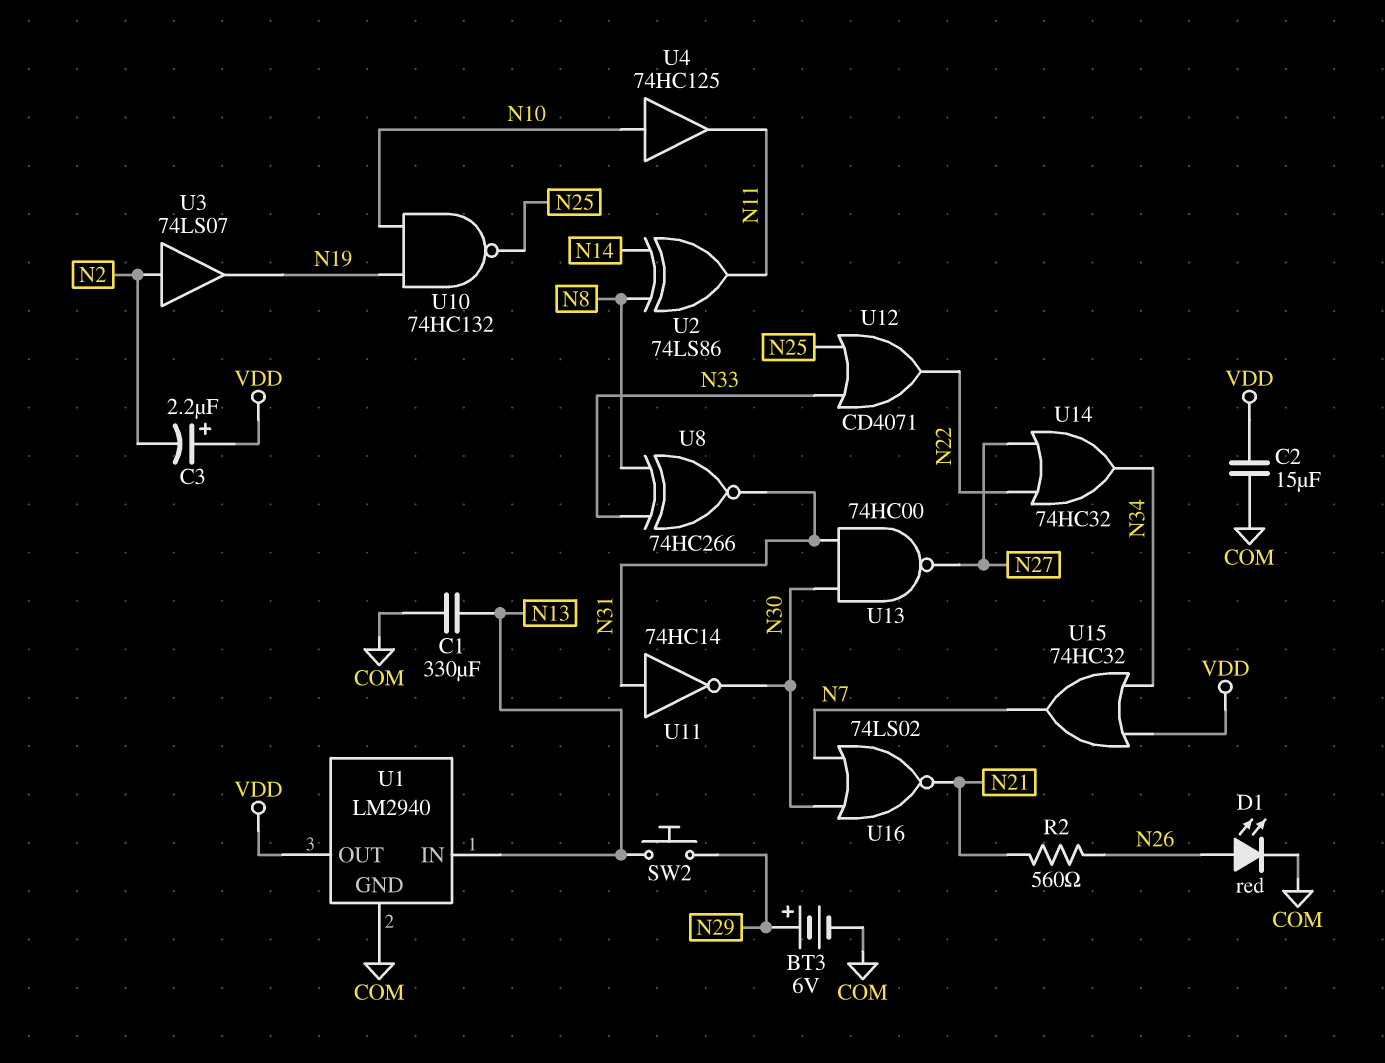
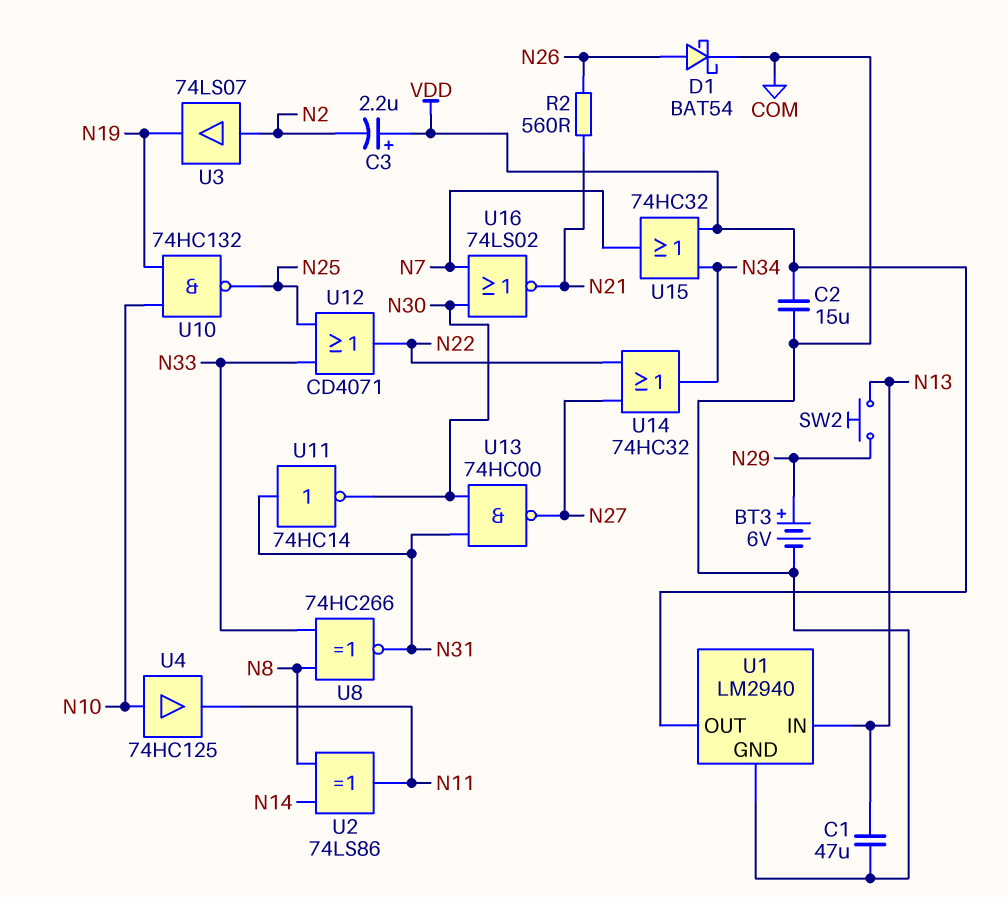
C1: 330uF (COM, N13) -> 47uF (COM, N13)
D1: LED red (A N26, K COM) -> schottky BAT54 (A N26, K COM)

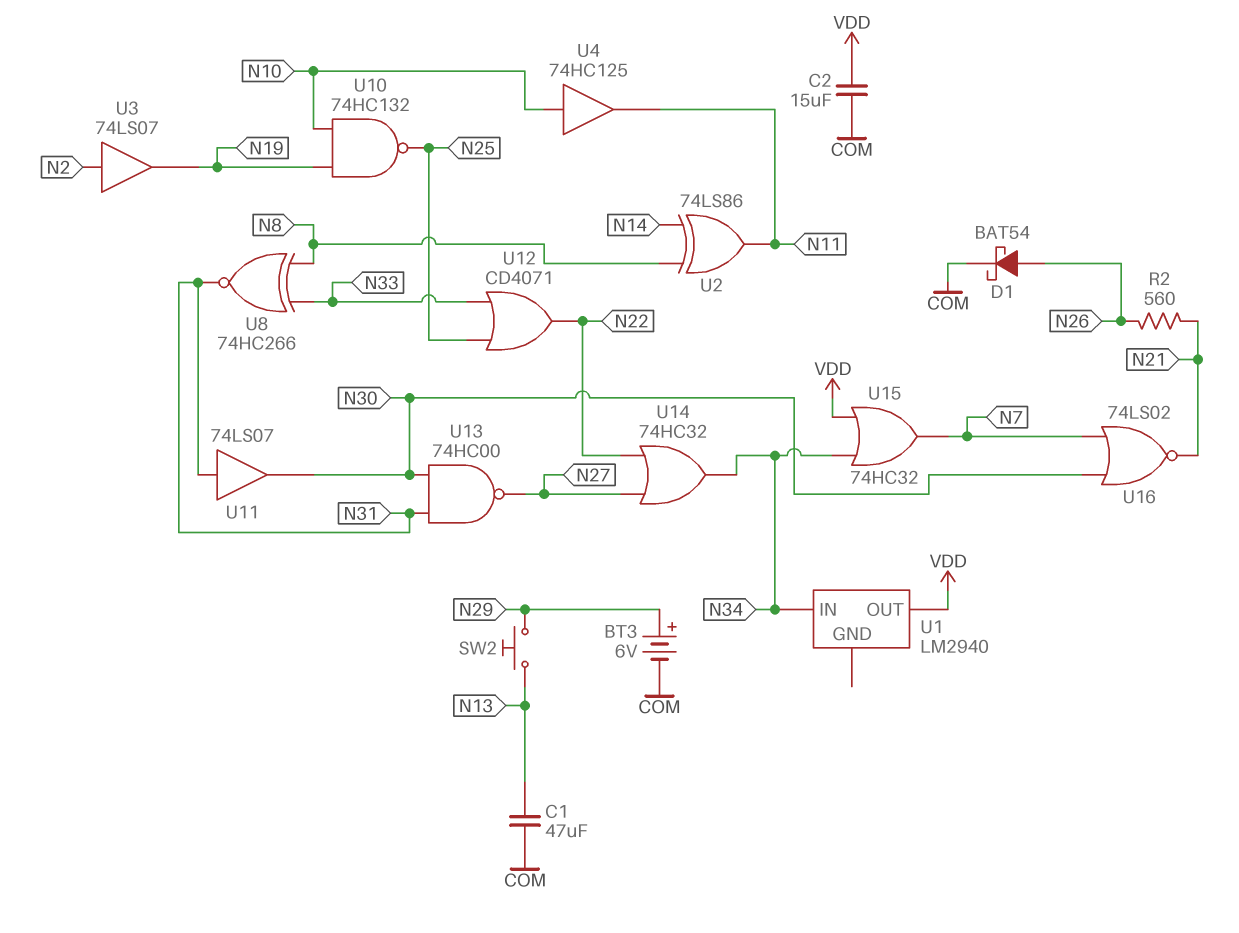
C3: 2.2uF (plus VDD, minus N2) -> none
U1 pin GND: COM -> none
U1 pin IN: N13 -> N34
U11: NOT 74HC14 (in N31, out N30) -> buffer 74LS07 (in N31, out N30)

